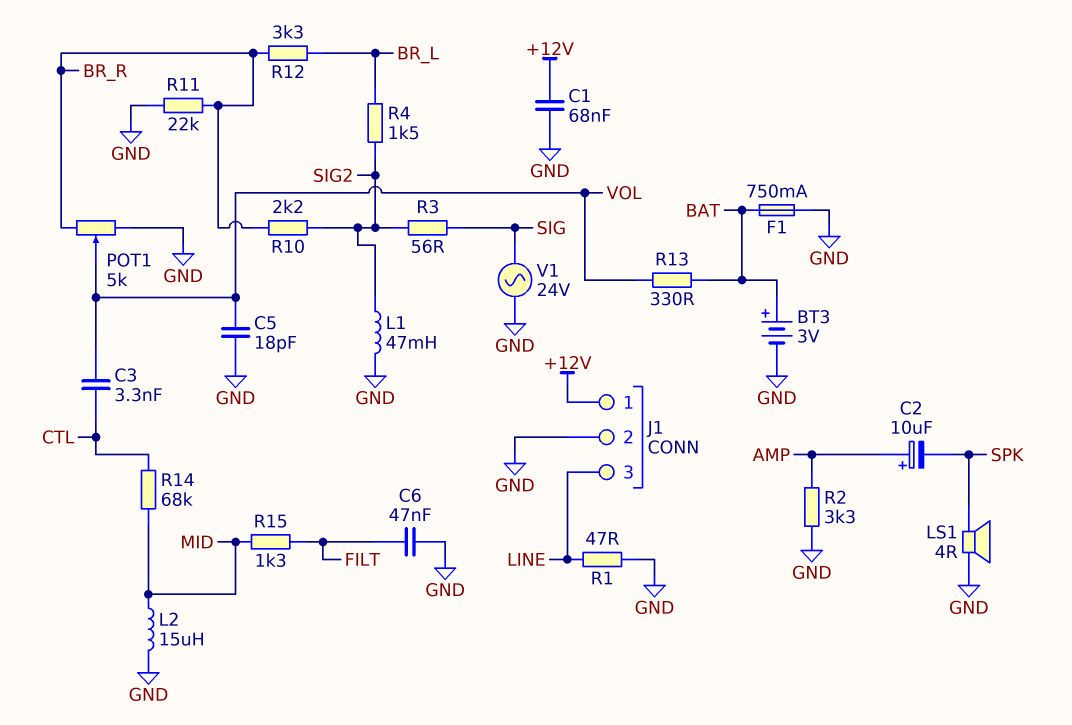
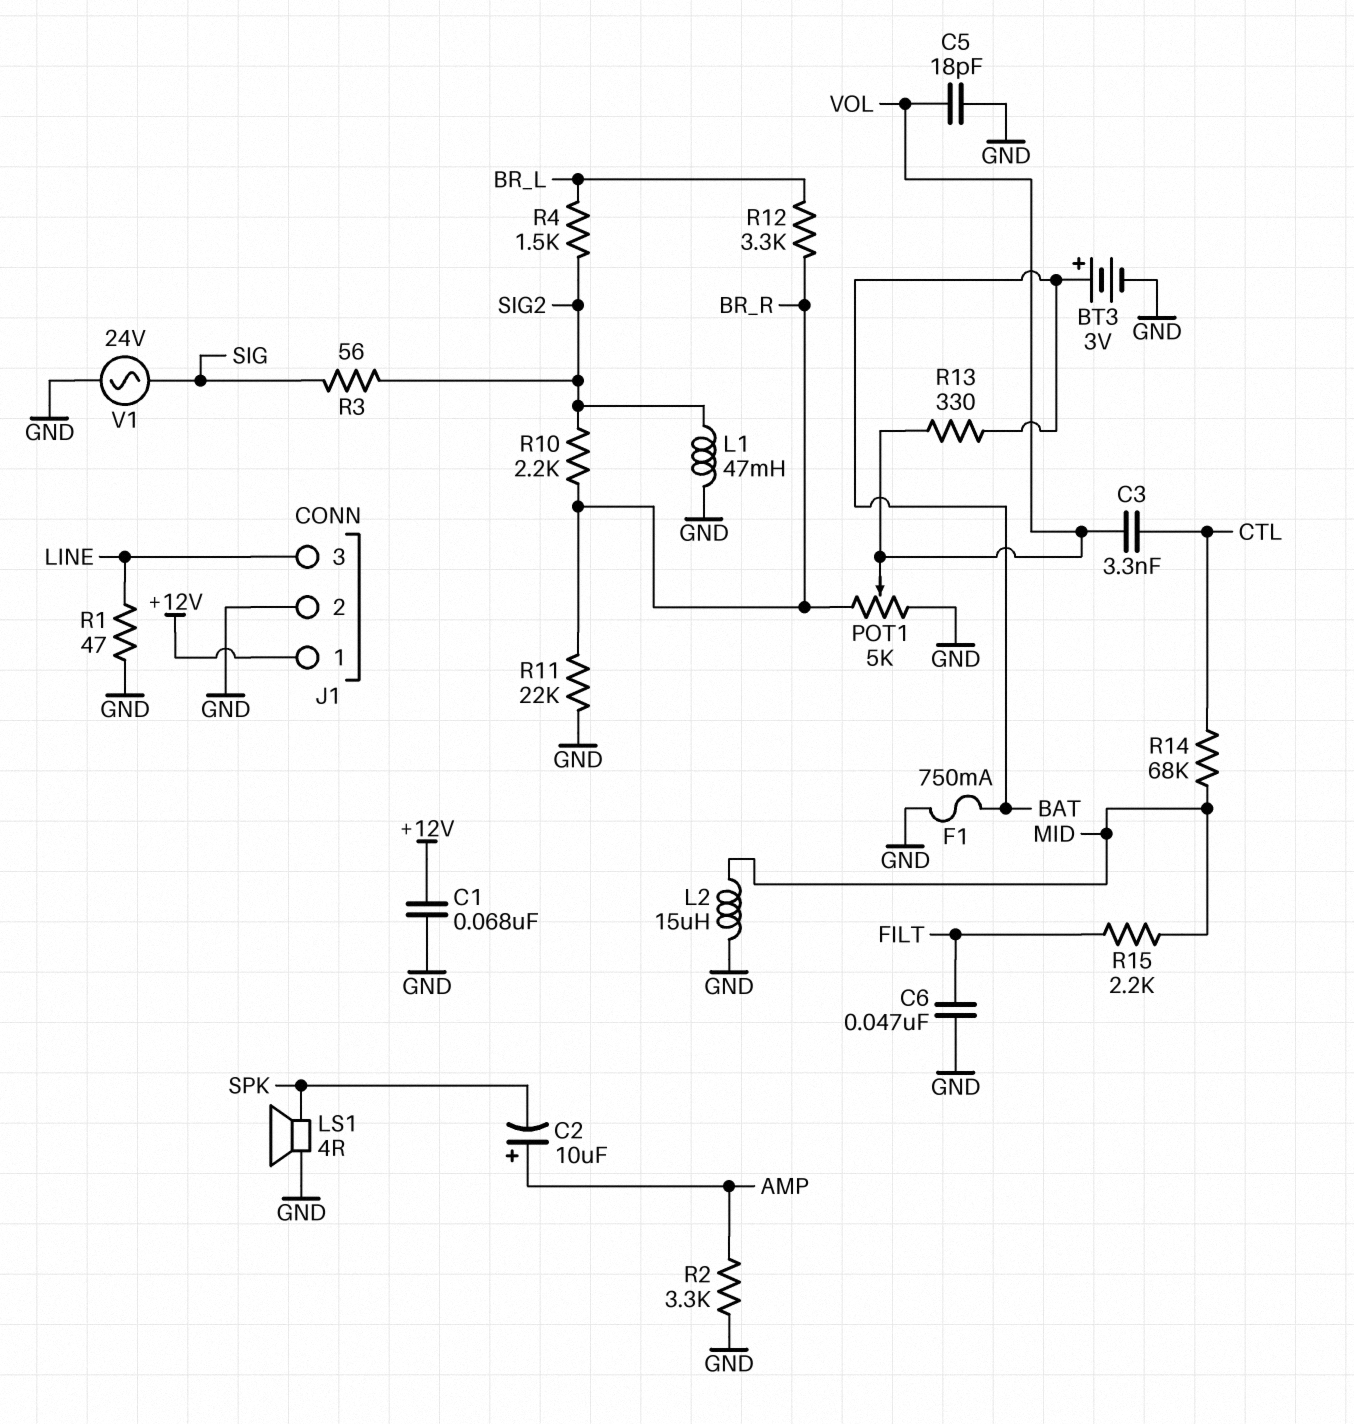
R15: 1.3k (FILT, MID) -> 2.2k (FILT, MID)

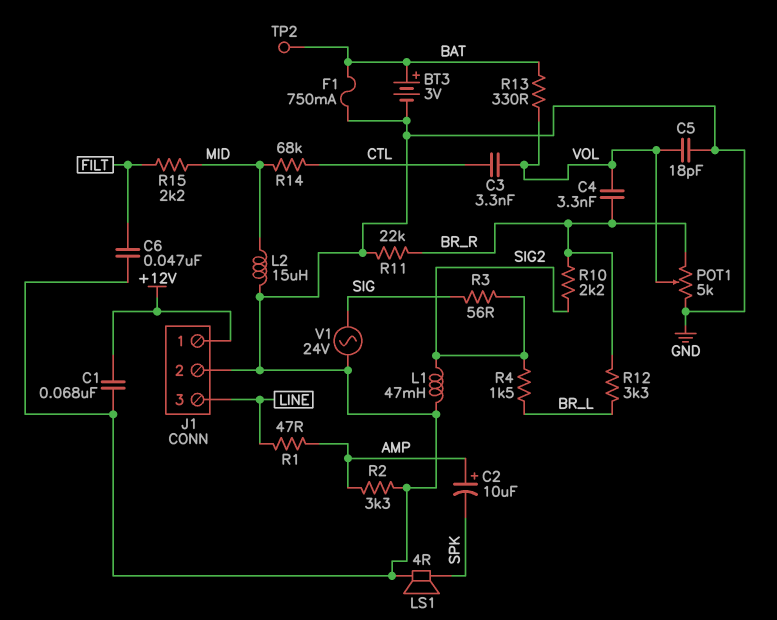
C4: none -> 3.3nF (BR_R, VOL)
R1: 47 (GND, LINE) -> 47 (AMP, LINE)
TP2: none -> test point (BAT)

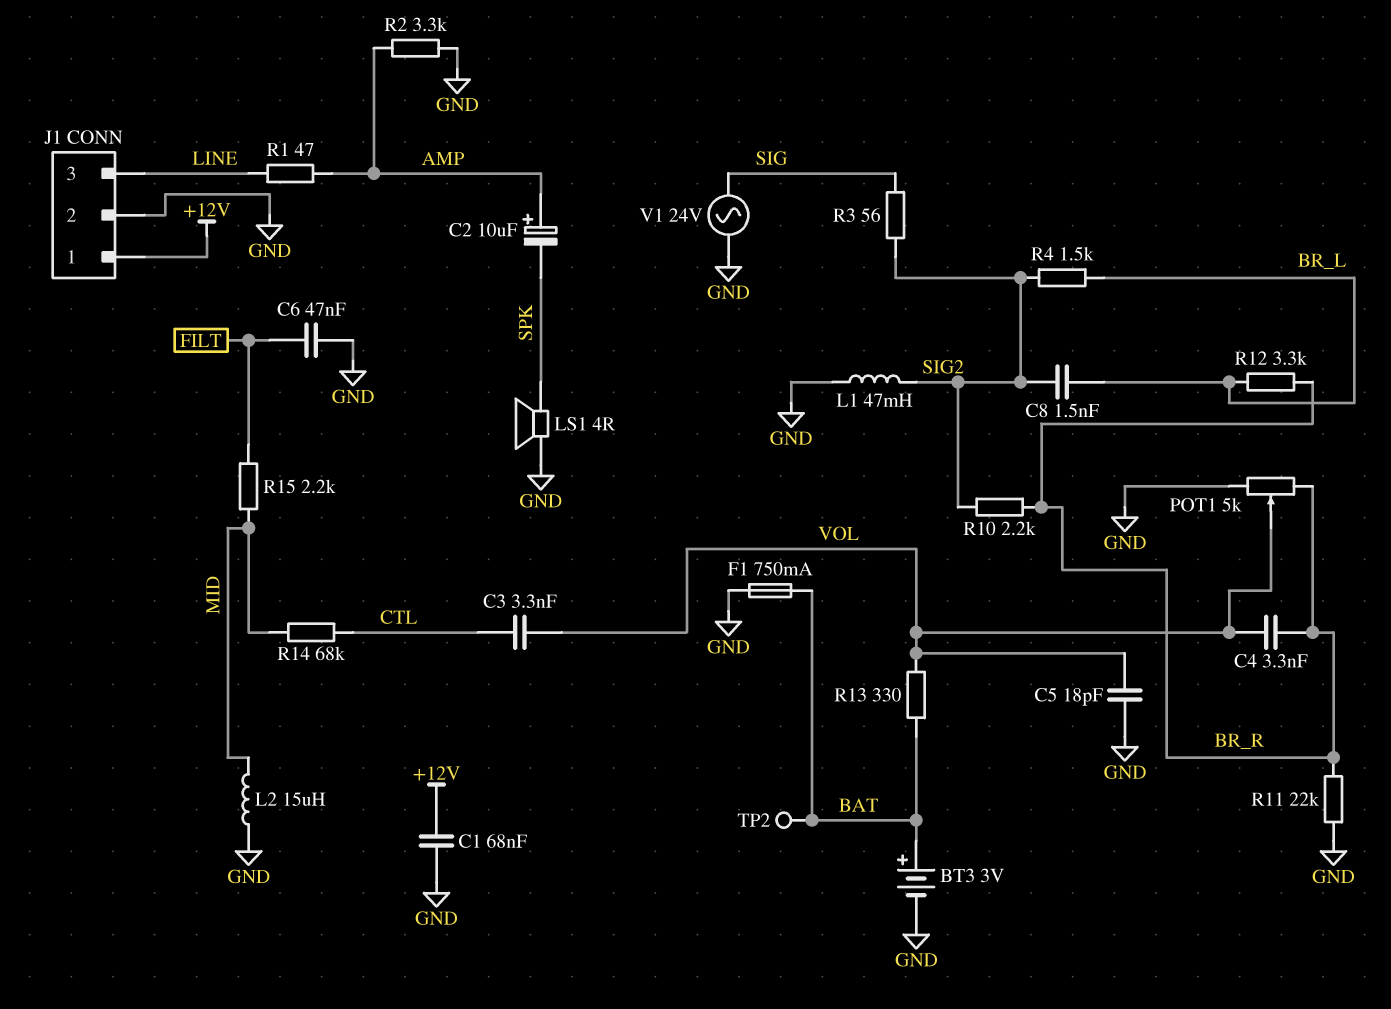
C8: none -> 1.5nF (BR_L, SIG2)

